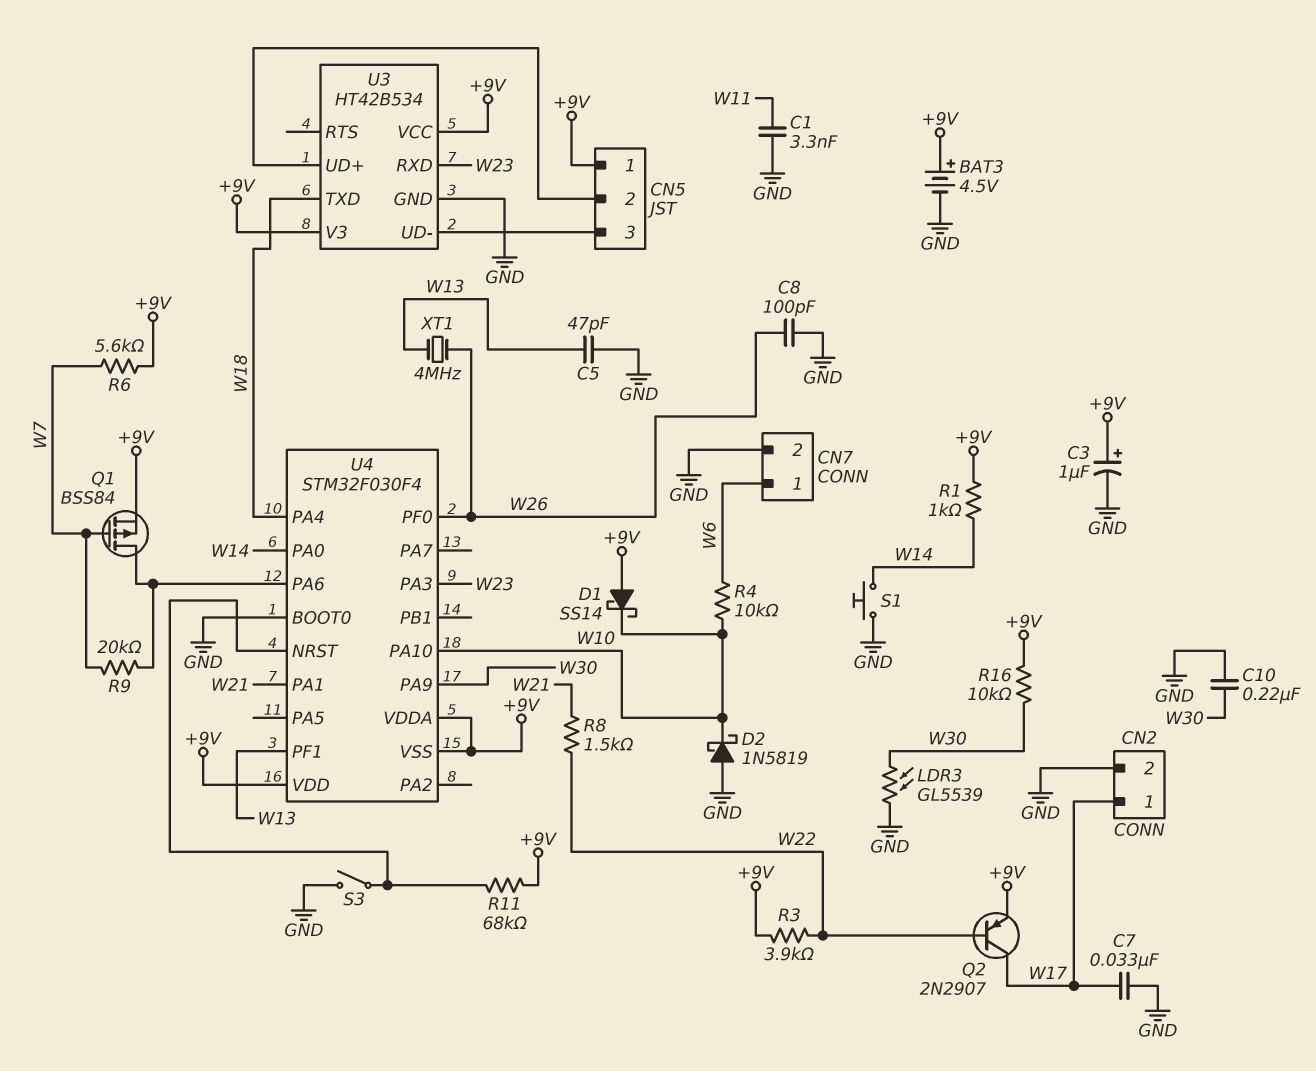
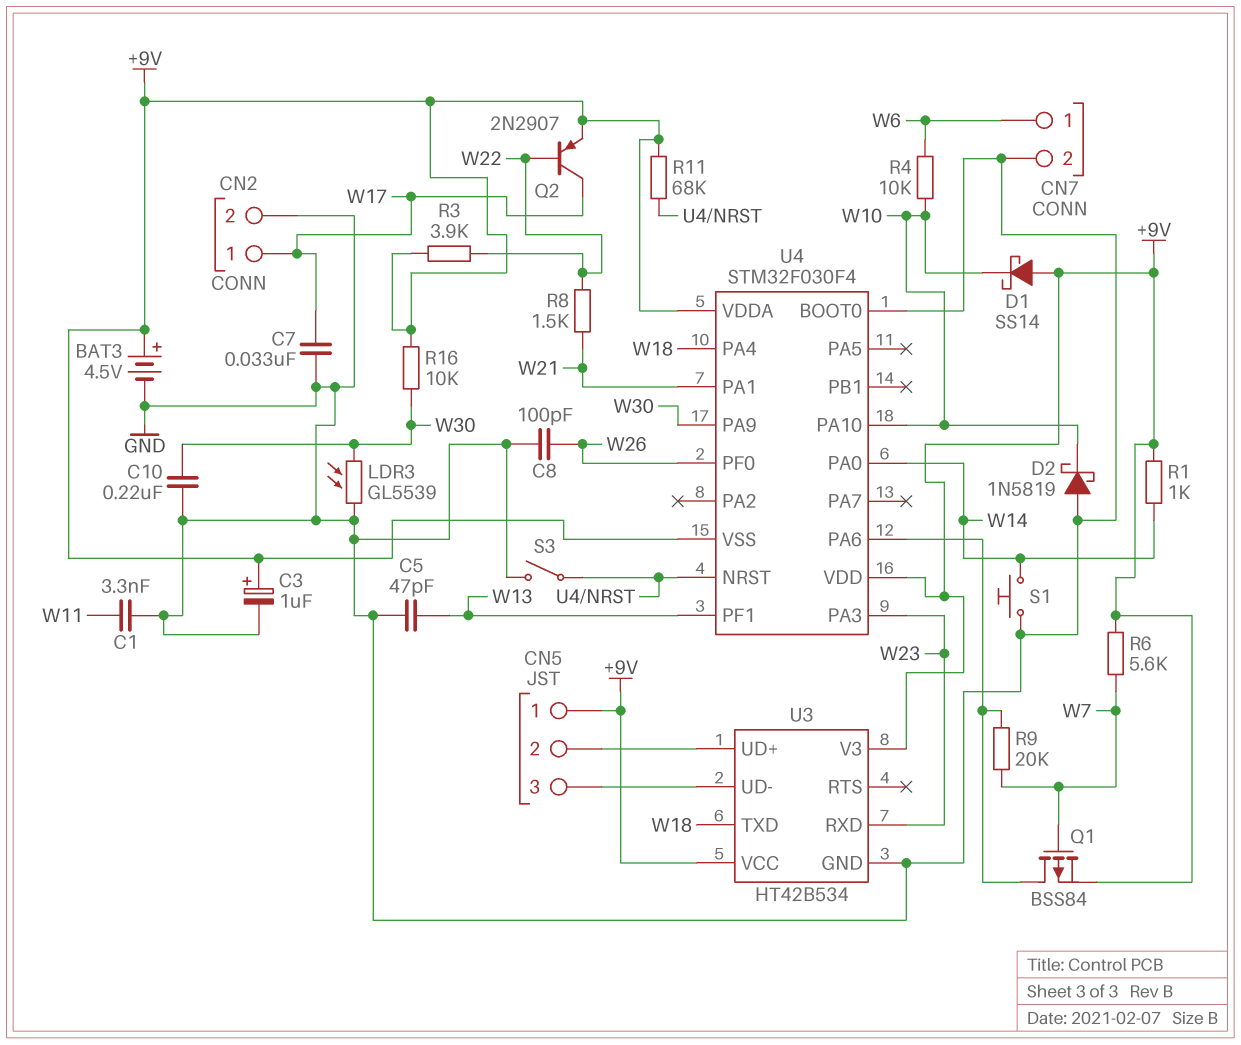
XT1: 4MHz (W13, W26) -> none

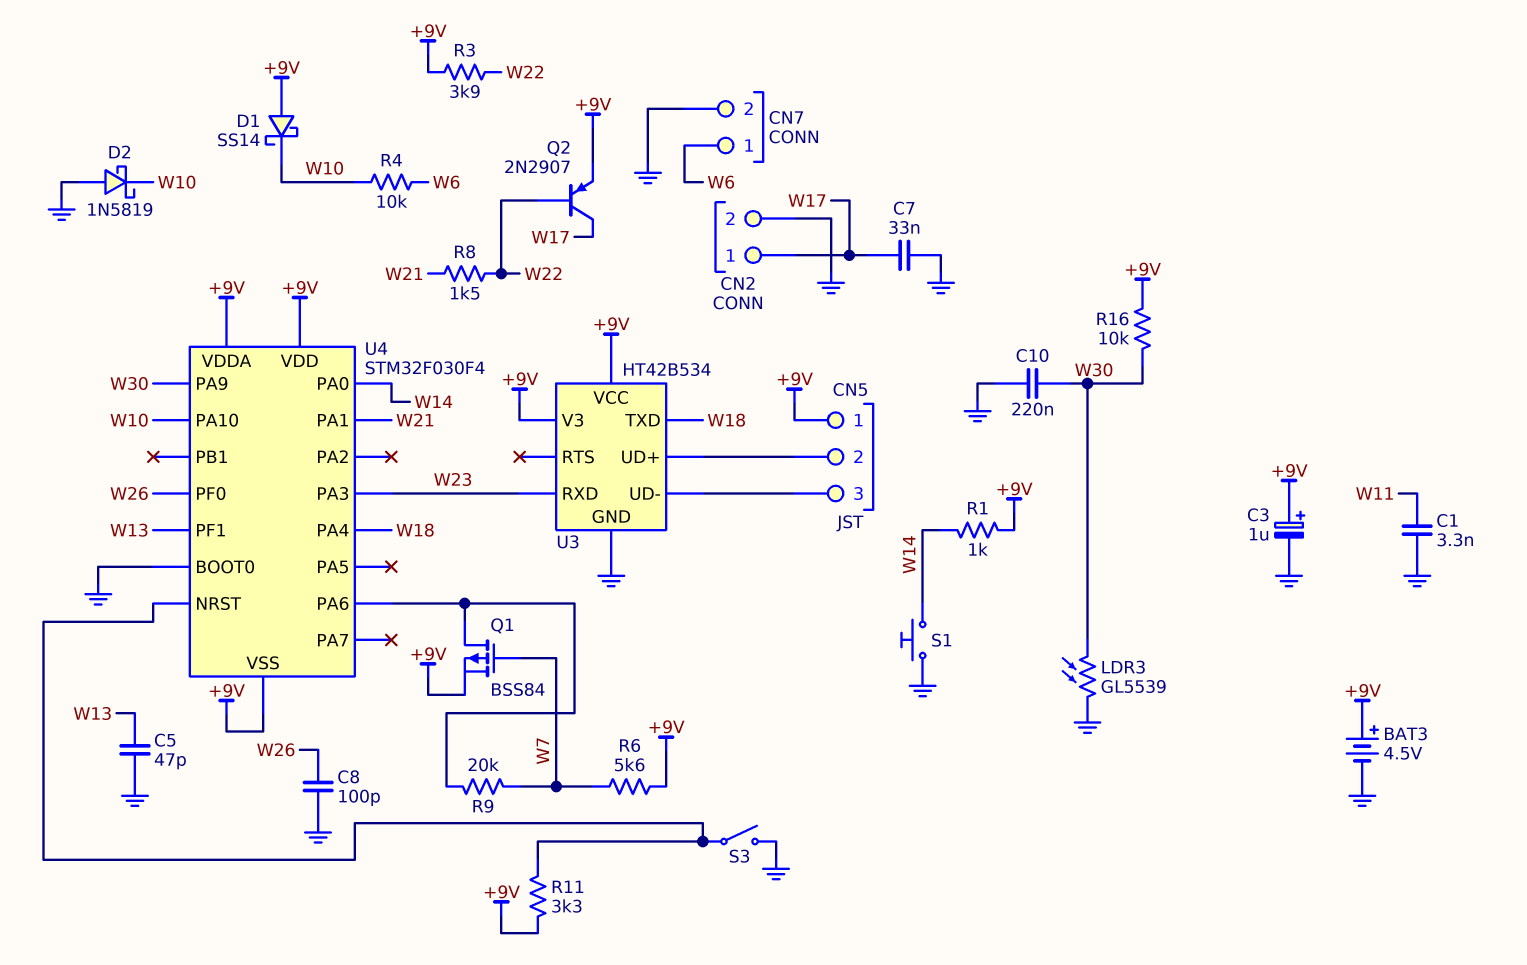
R11: 68k (+9V, U4/NRST) -> 3.3k (+9V, U4/NRST)

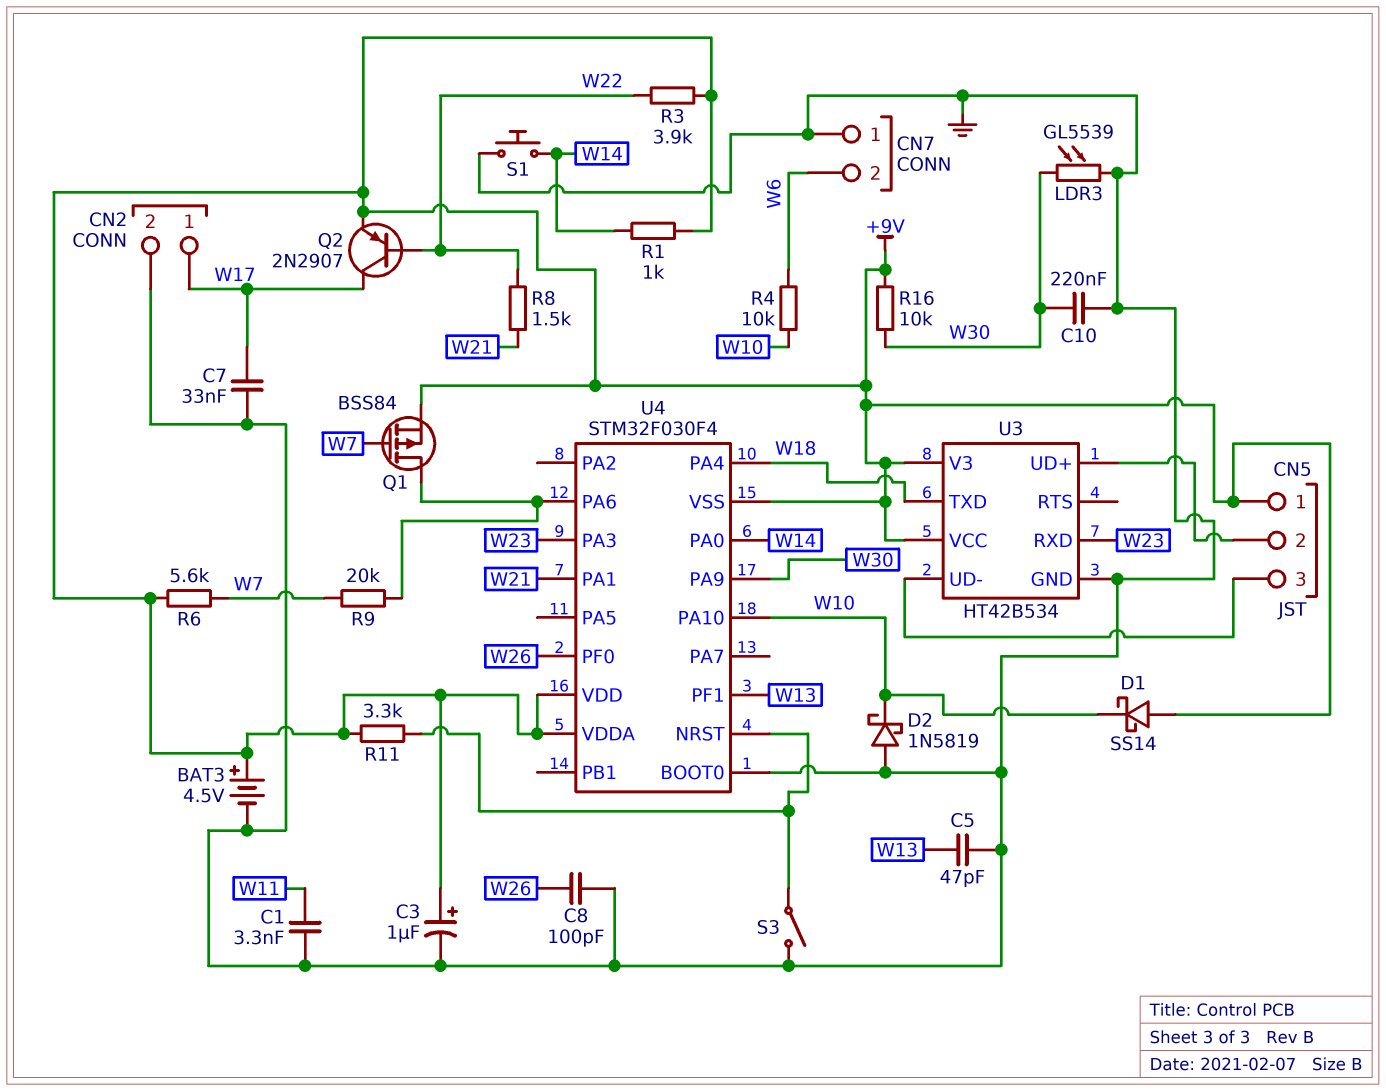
CN7 pin 1: W6 -> GND
CN7 pin 2: GND -> W6

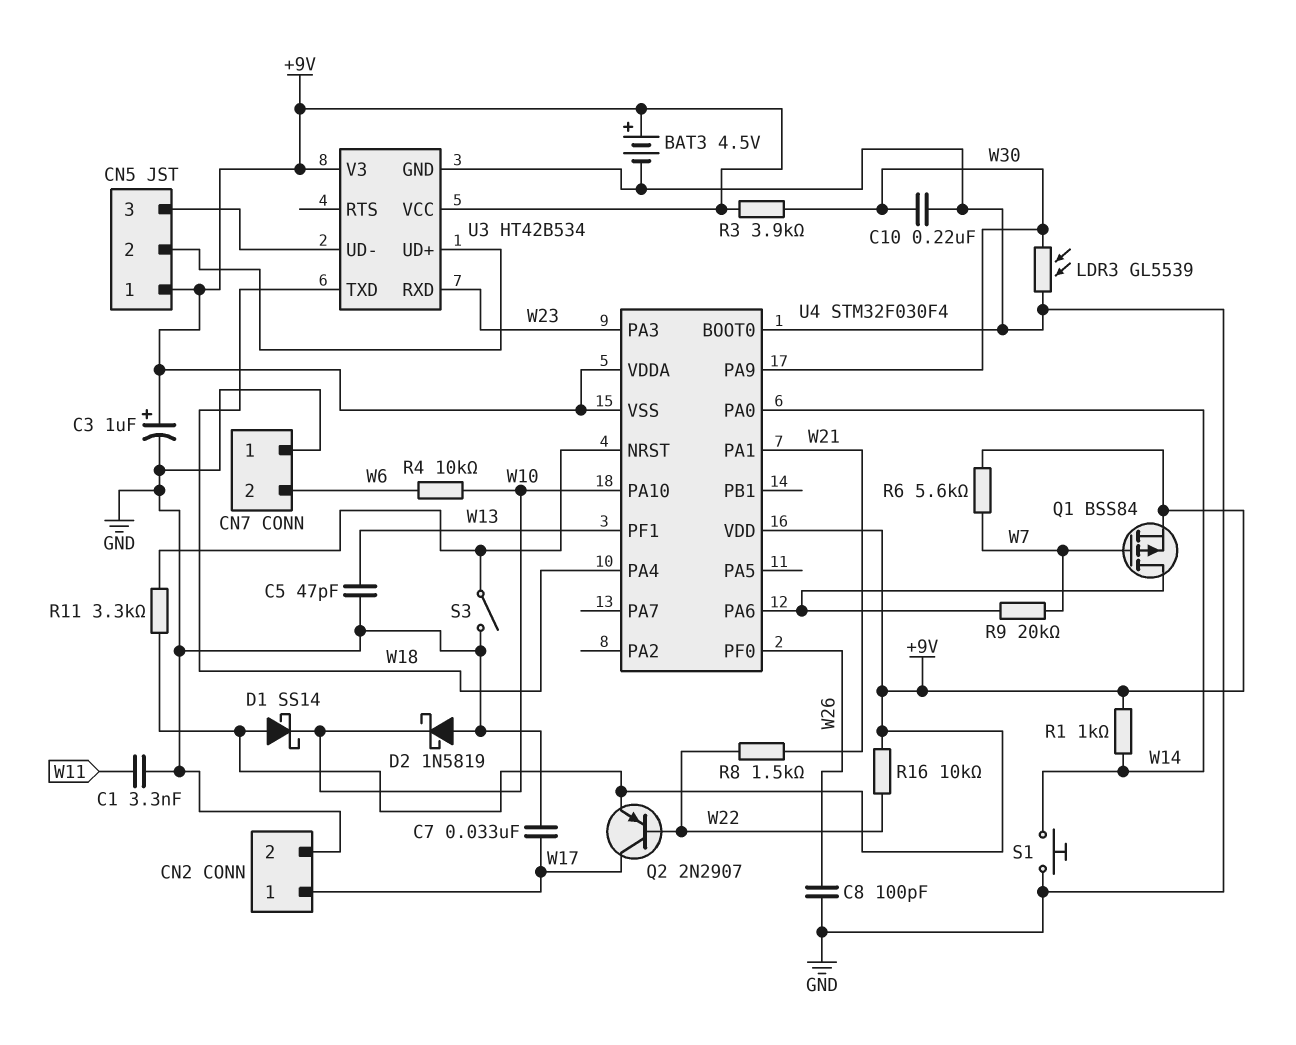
R3: 3.9k (+9V, W22) -> 3.9k (+9V, W30)
R16: 10k (+9V, W30) -> 10k (+9V, W22)

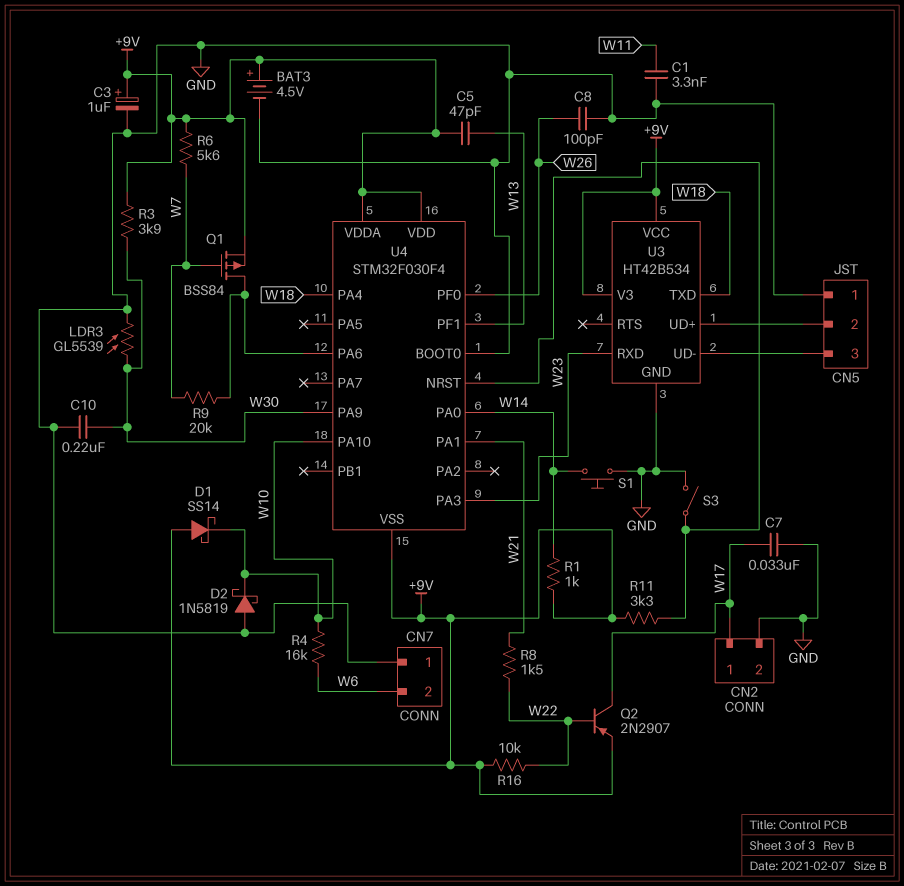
C5: 47pF (GND, W13) -> 47pF (+9V, W13)
CN5 pin 1: +9V -> GND
R4: 10k (W6, W10) -> 16k (W6, W10)

